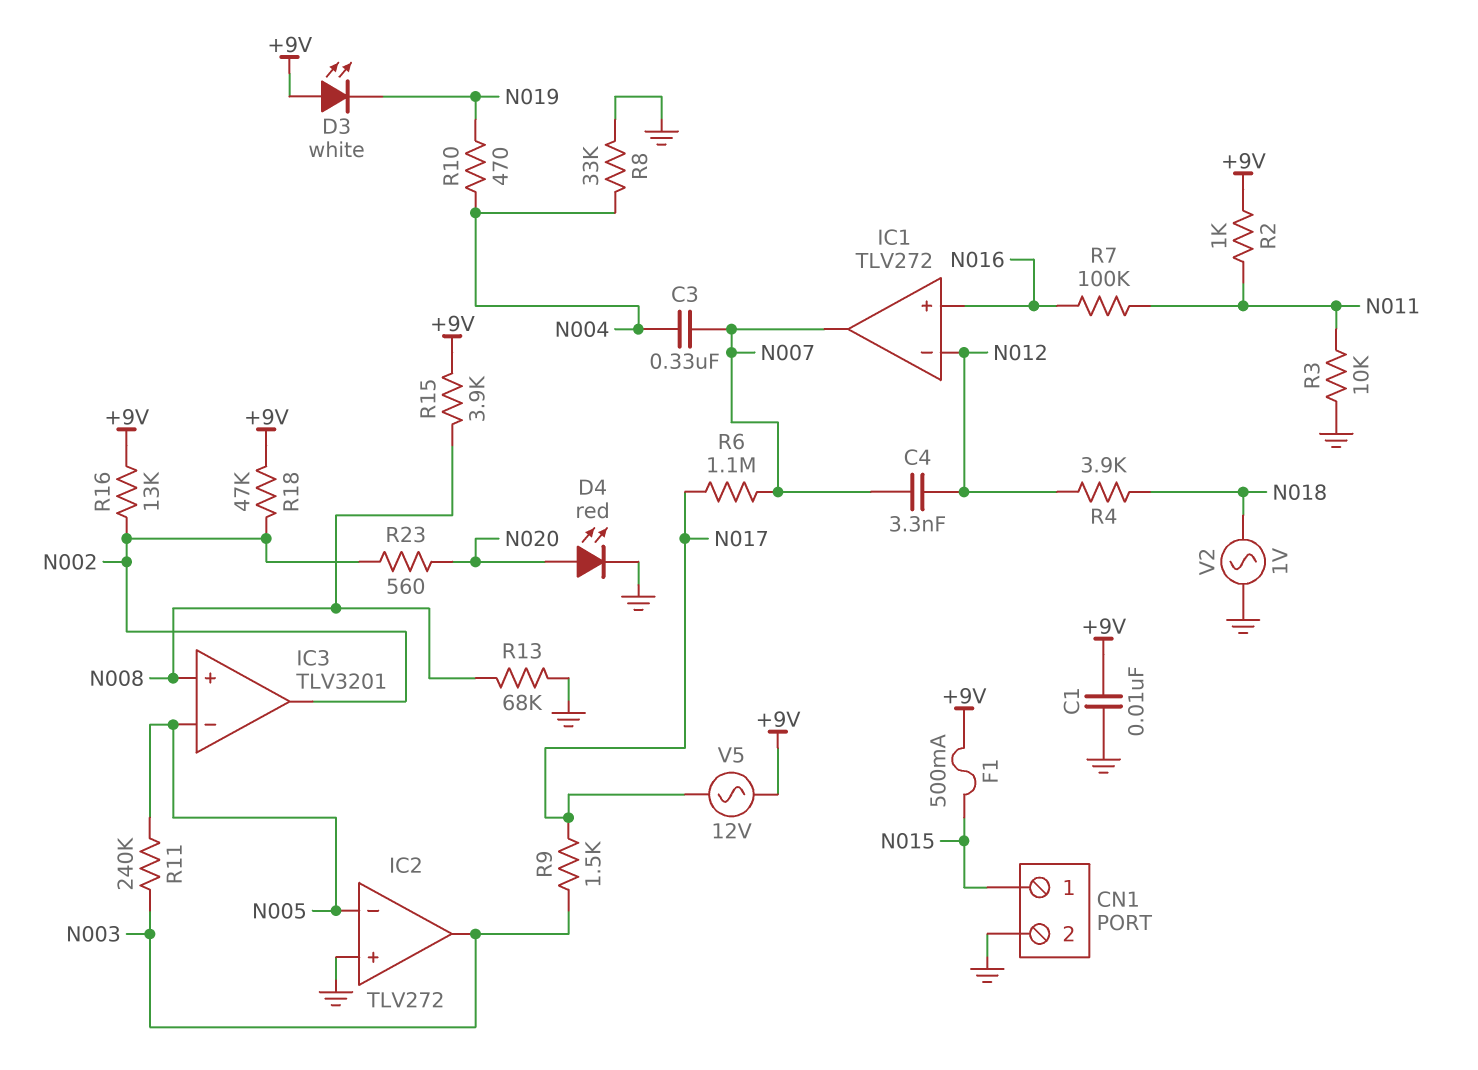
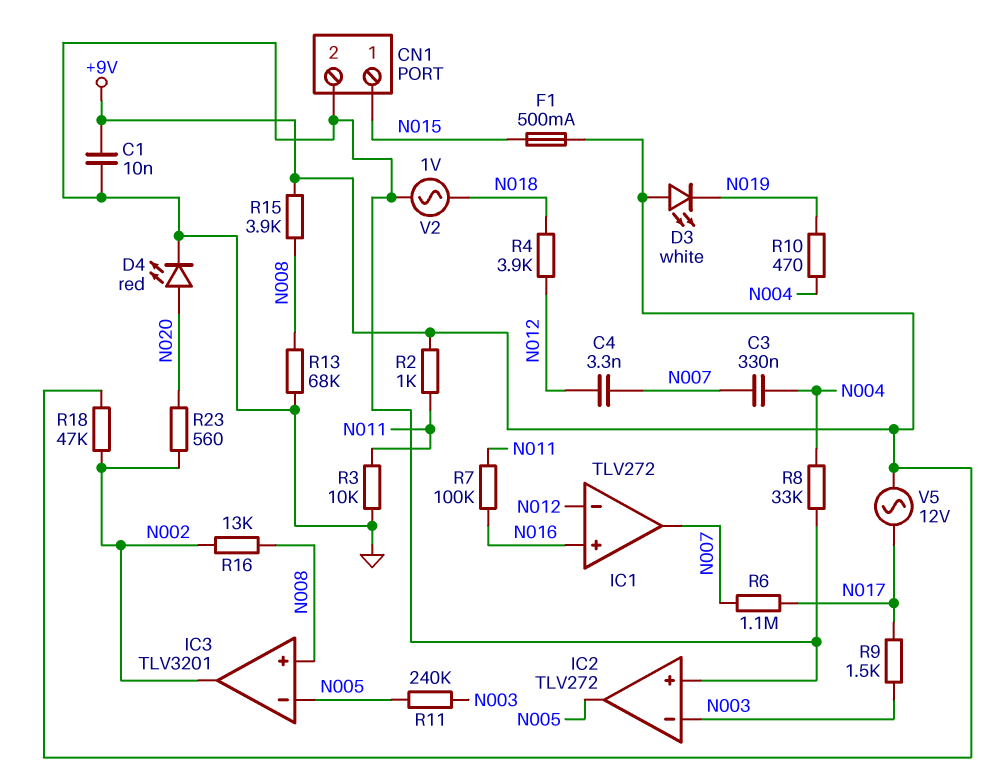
IC2 pin in-: N005 -> N003
IC2 pin out: N003 -> N005
R16: 13k (+9V, N002) -> 13k (N002, N008)

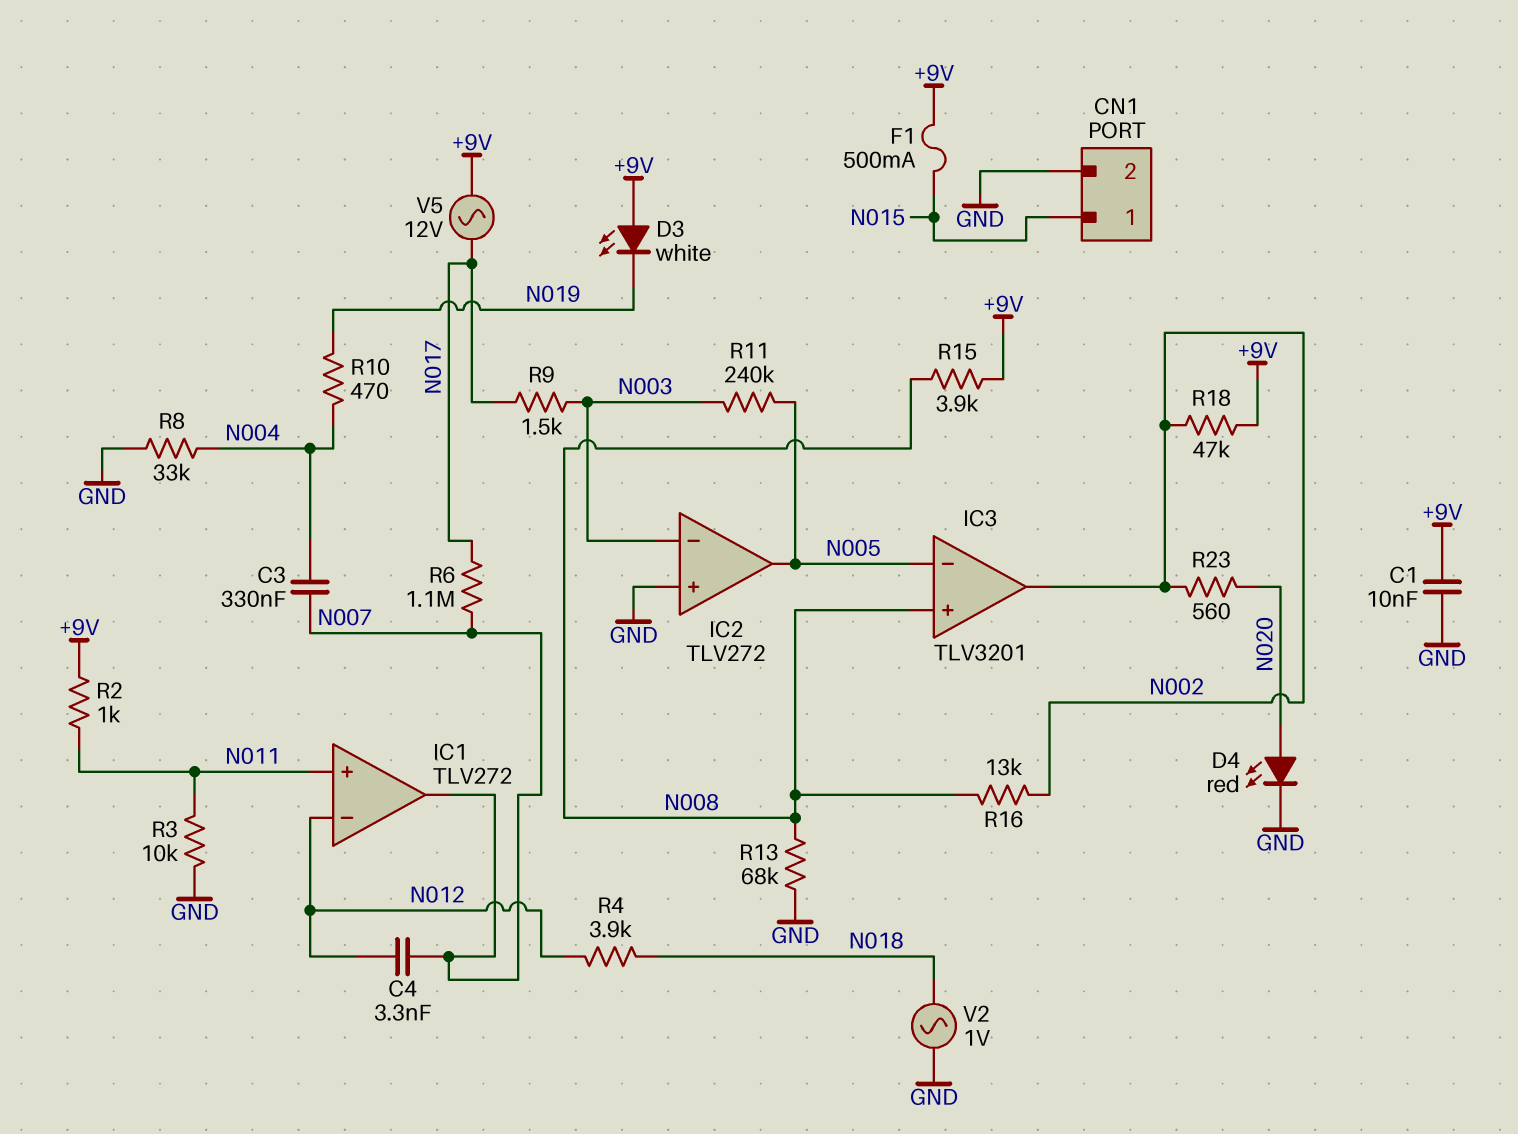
IC1 pin in+: N016 -> N011
R7: 100k (N011, N016) -> none

